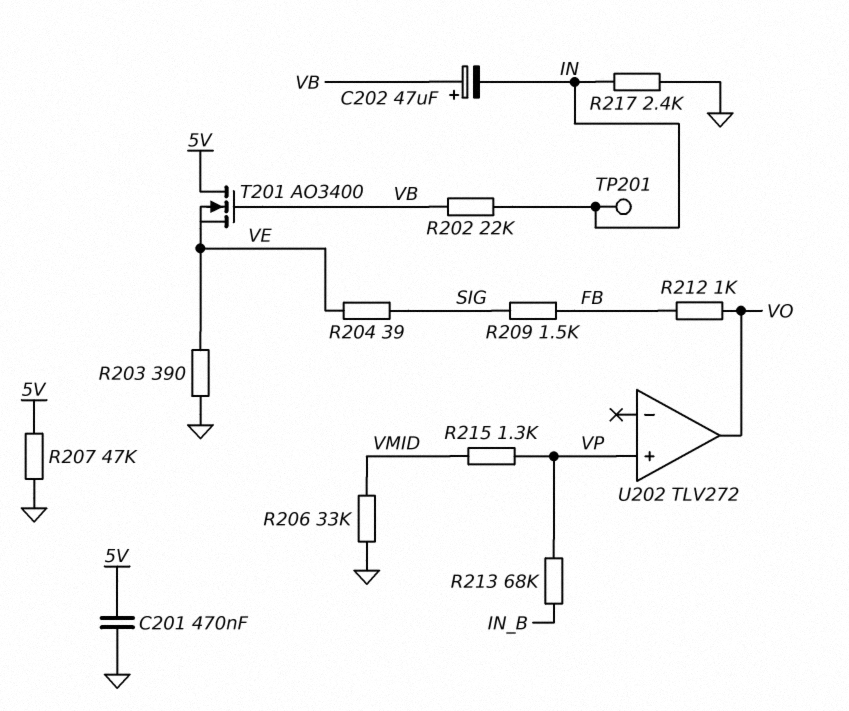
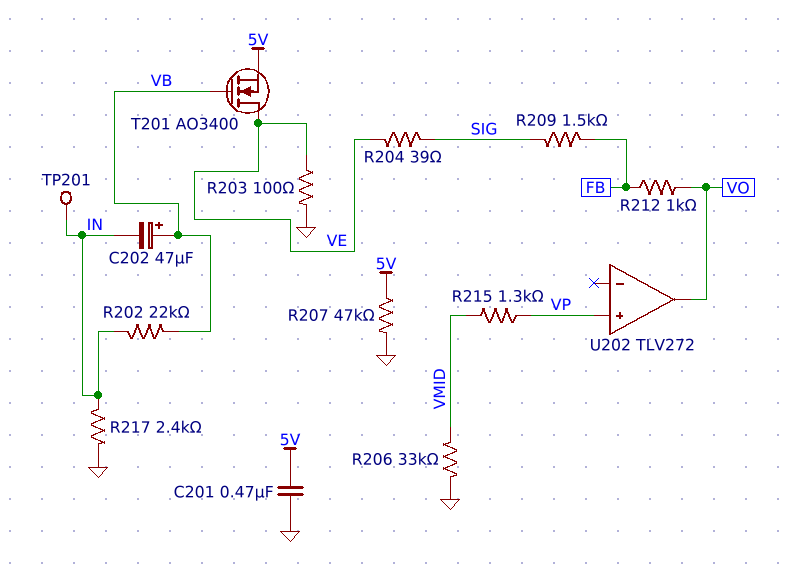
R203: 390 (GND, VE) -> 100 (GND, VE)
R213: 68k (IN_B, VP) -> none
T201: NMOS AO3400 (G VB, D 5V, S VE) -> NMOS AO3400 (G VB, D VE, S 5V)

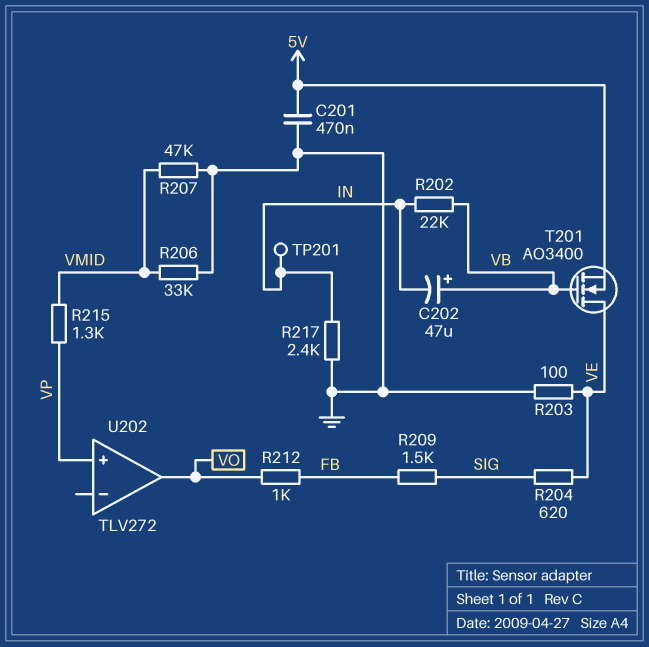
R204: 39 (SIG, VE) -> 620 (SIG, VE)
R207: 47k (5V, GND) -> 47k (GND, VMID)

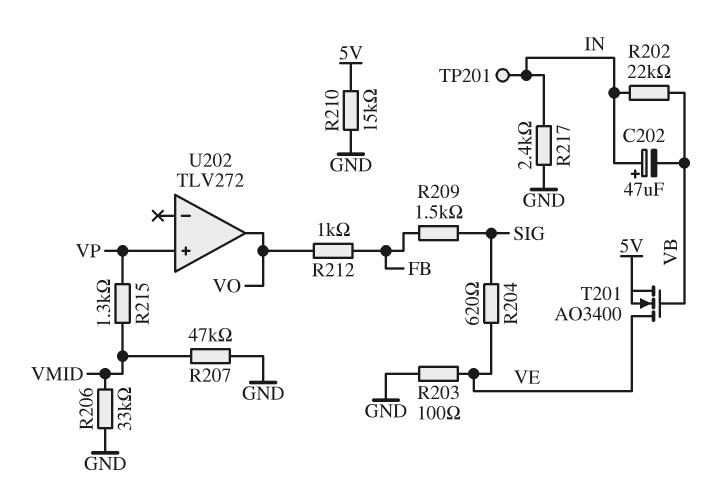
C201: 470nF (5V, GND) -> none
C202: 47uF (plus VB, minus IN) -> 47uF (plus IN, minus VB)
R210: none -> 15k (5V, GND)

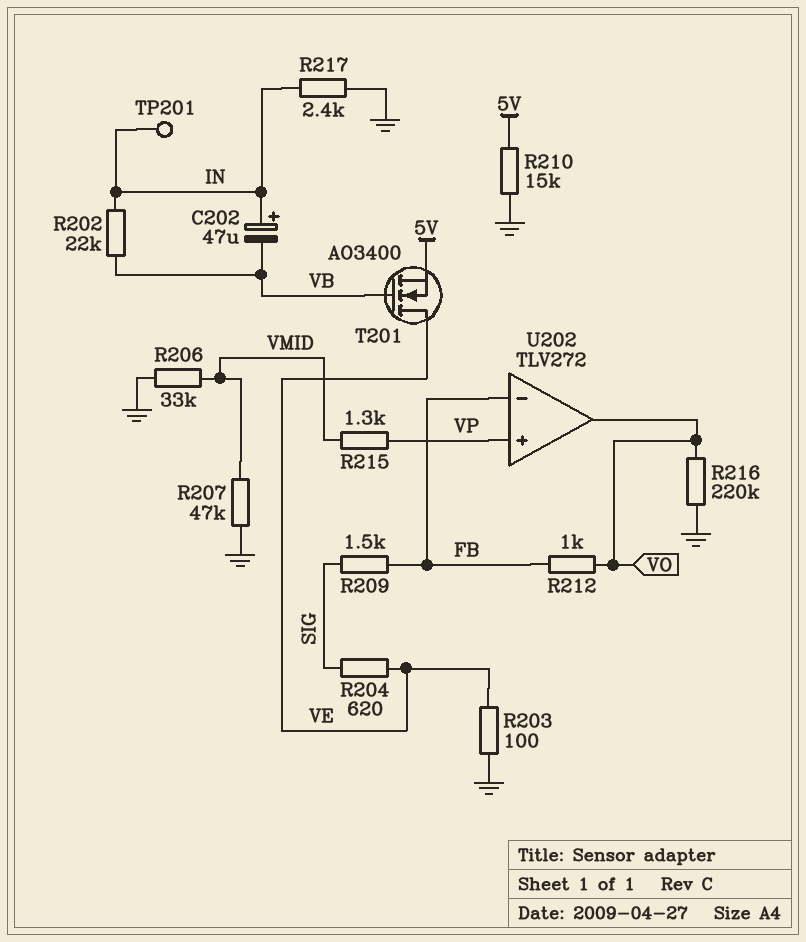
R216: none -> 220k (GND, VO)
U202 pin in-: none -> FB

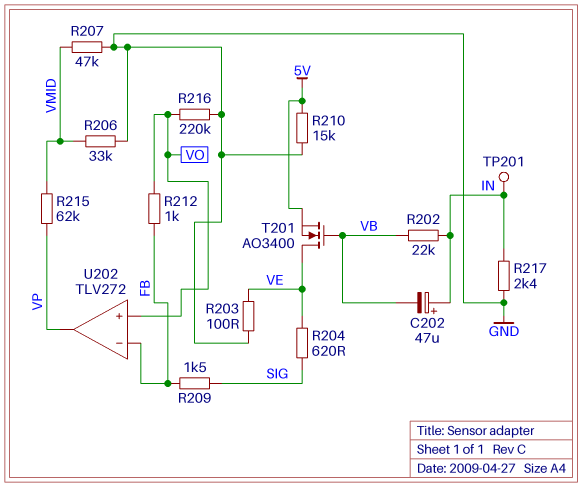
R215: 1.3k (VMID, VP) -> 62k (VMID, VP)
U202 pin in+: VP -> VO
U202 pin out: VO -> VP

